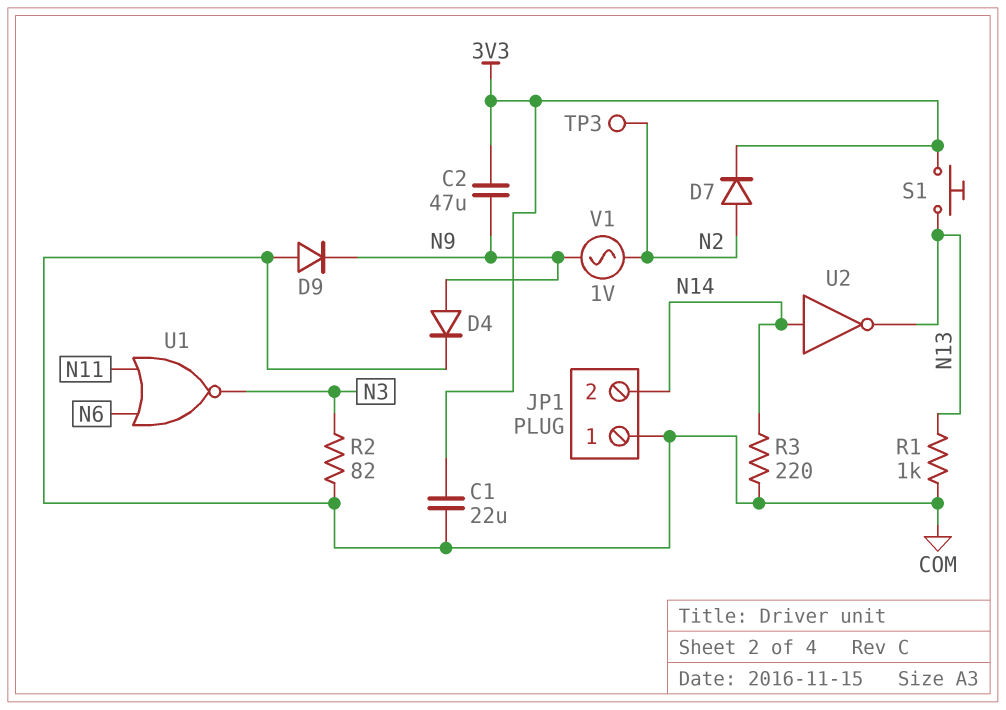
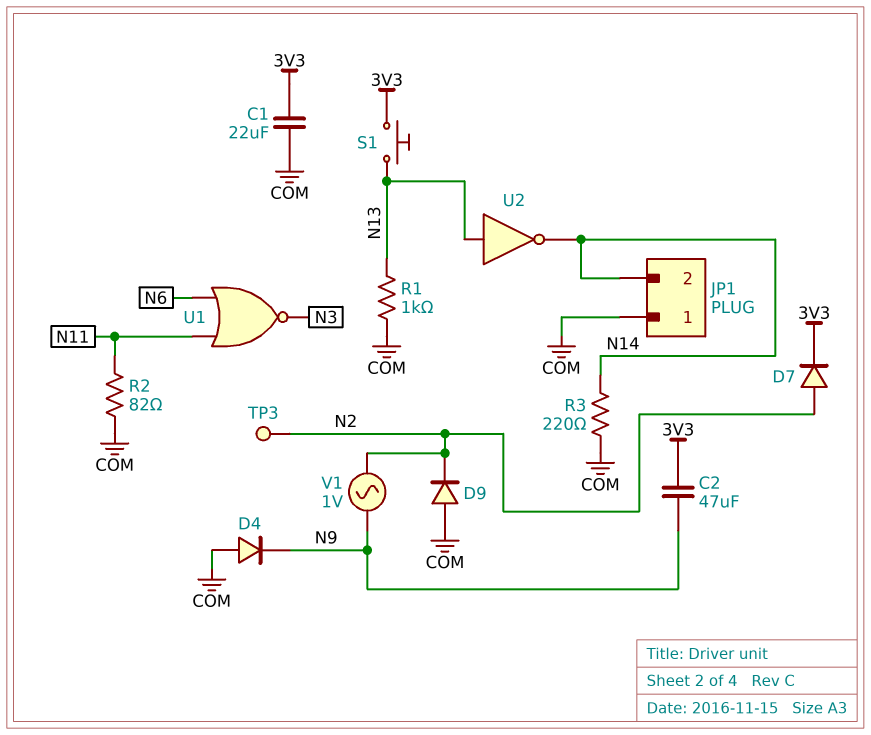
D4: diode (A N9, K COM) -> diode (A COM, K N9)
D9: diode (A COM, K N9) -> diode (A COM, K N2)
R2: 82 (COM, N3) -> 82 (COM, N11)
U2: NOT (in N14, out N13) -> NOT (in N13, out N14)

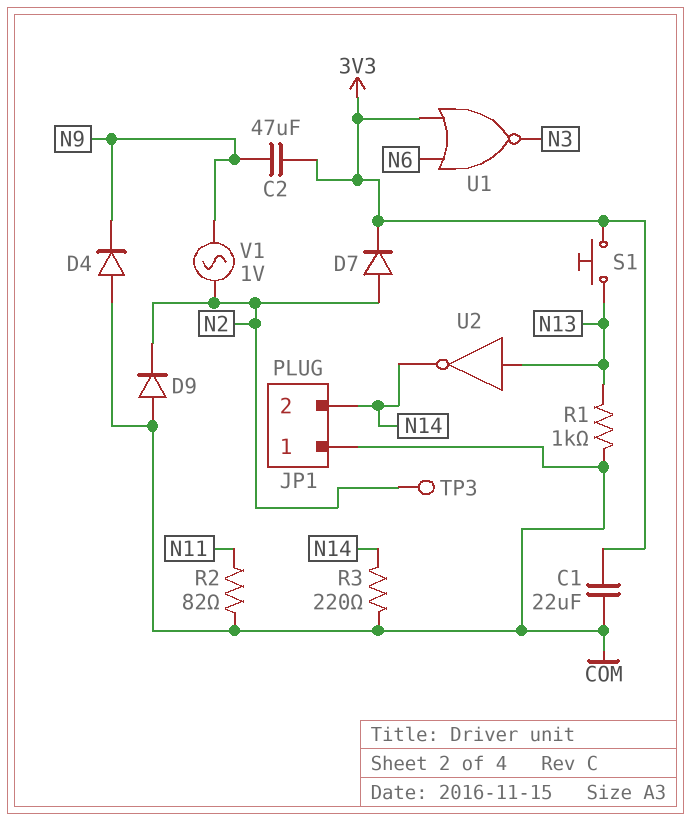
U1: NOR (in N6, in N11, out N3) -> NOR (in 3V3, in N6, out N3)

